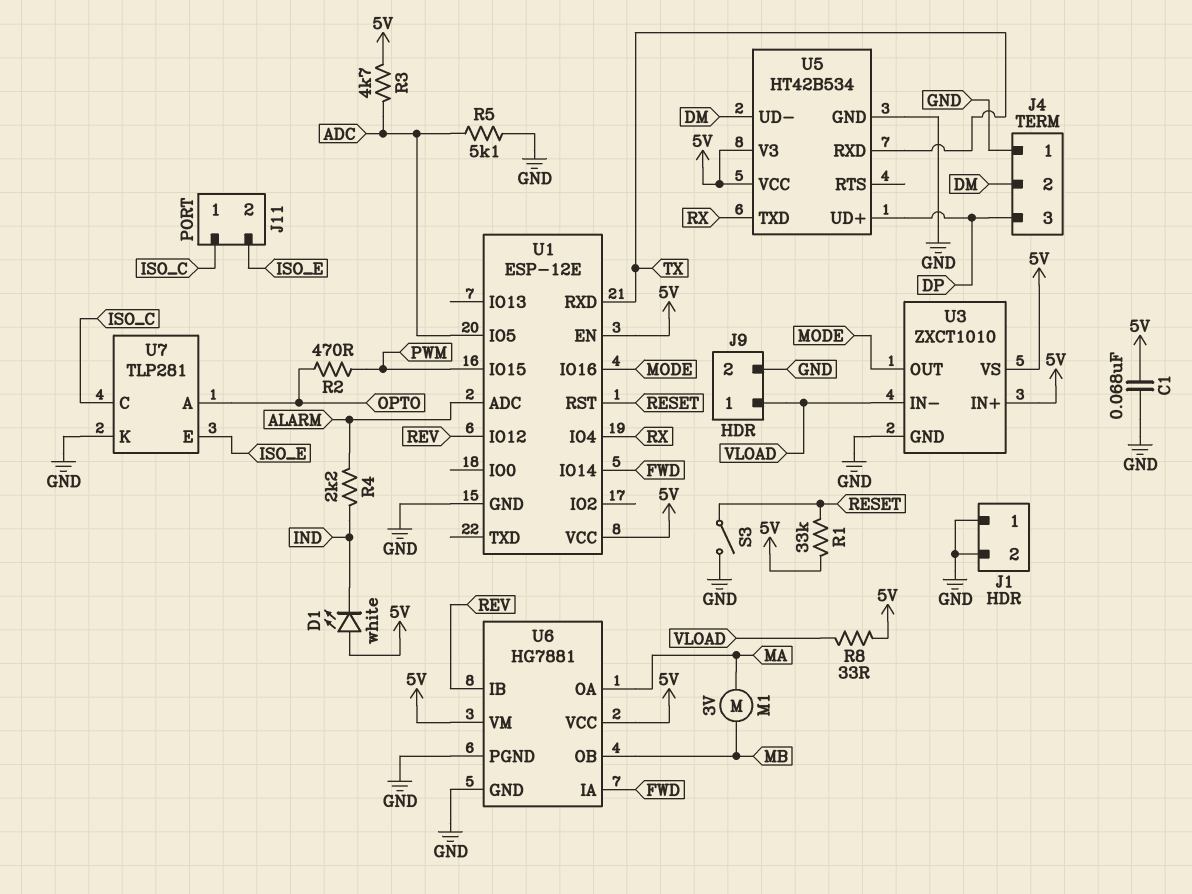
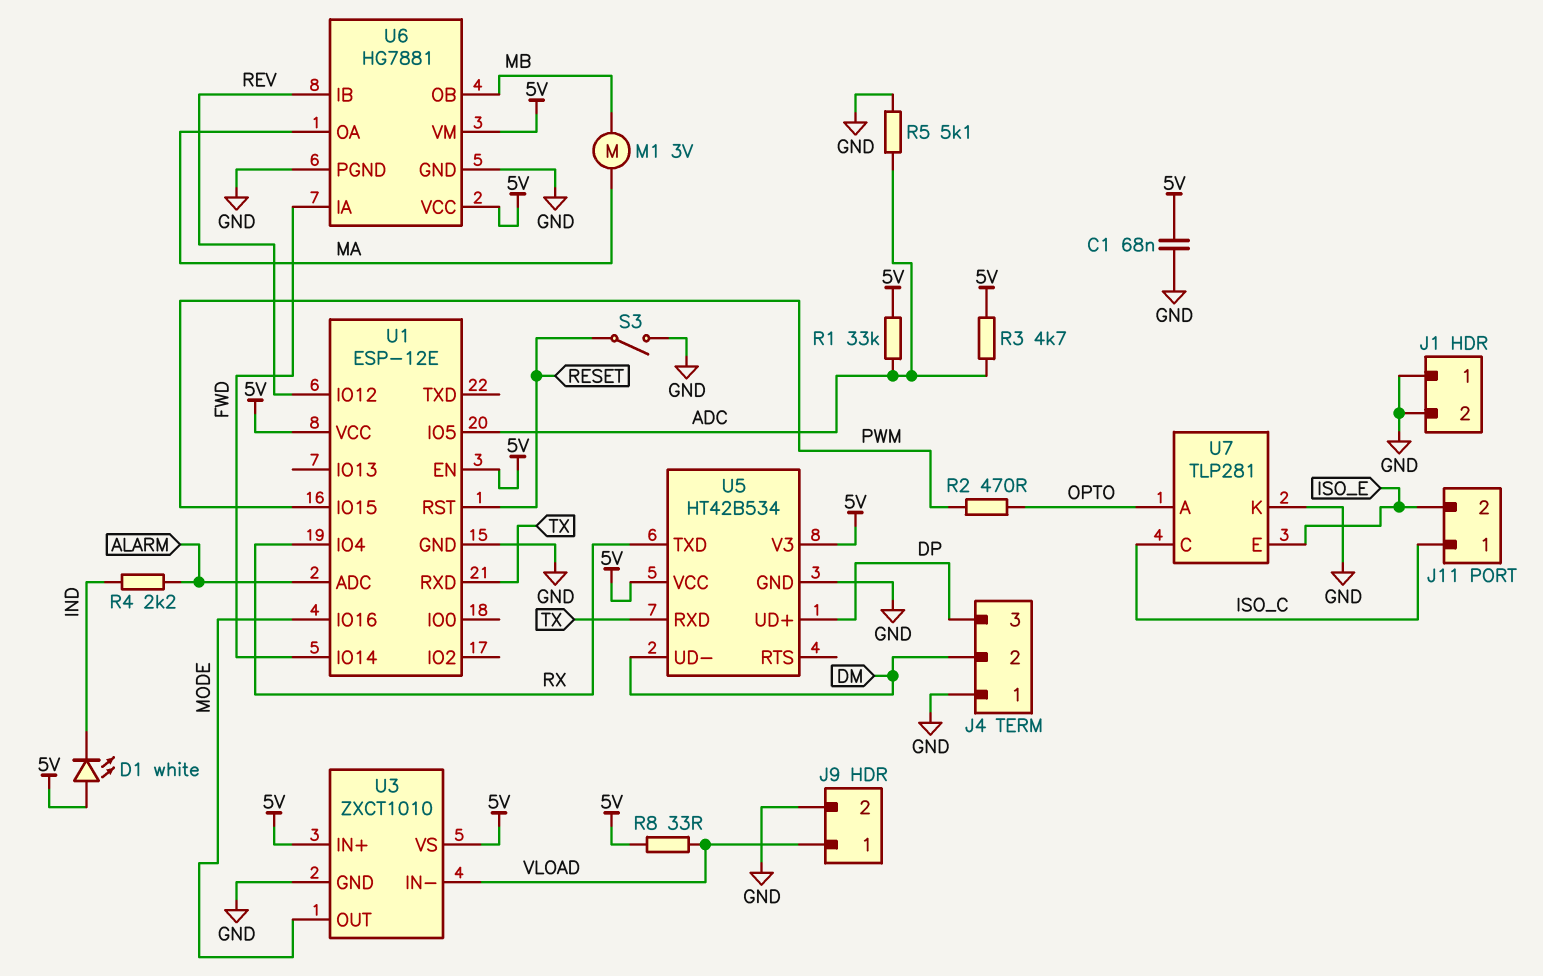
R1: 33k (5V, RESET) -> 33k (5V, ADC)

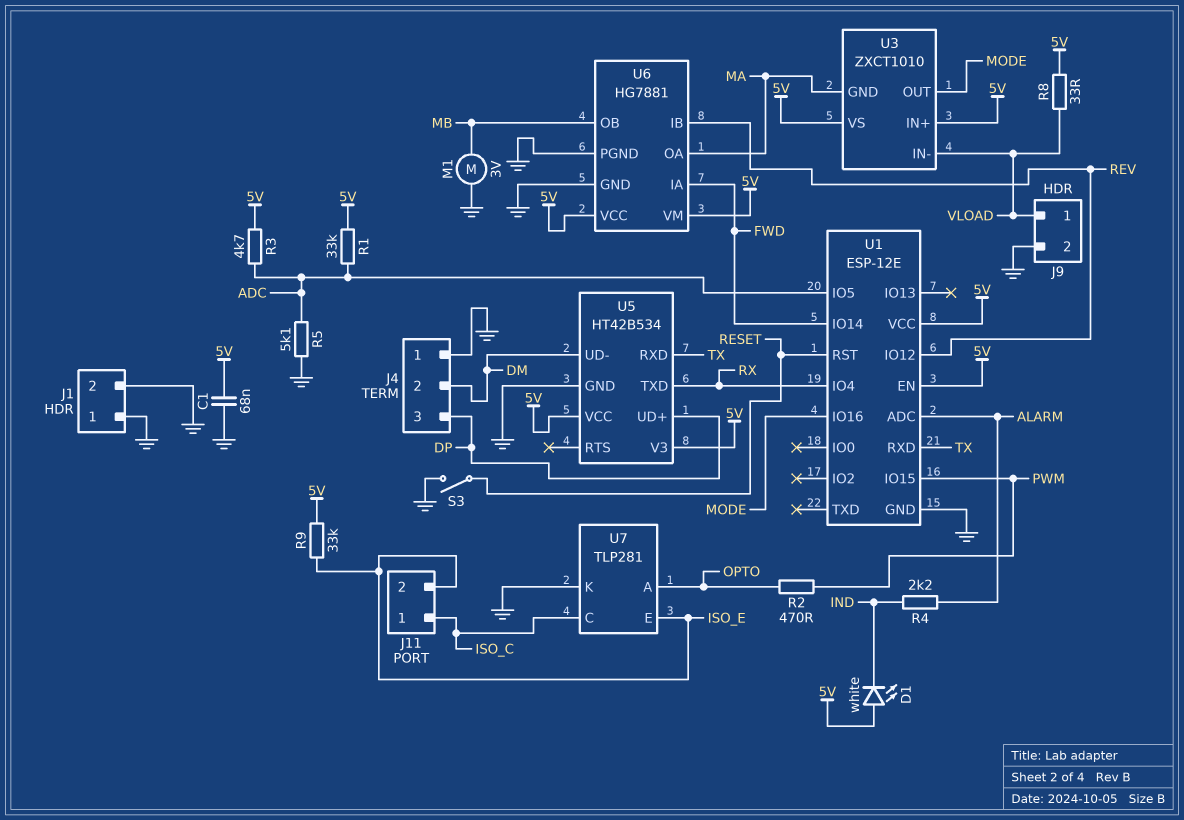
M1: motor 3V (MA, MB) -> motor 3V (GND, MB)
R9: none -> 33k (5V, ISO_E)
U3 pin GND: GND -> MA

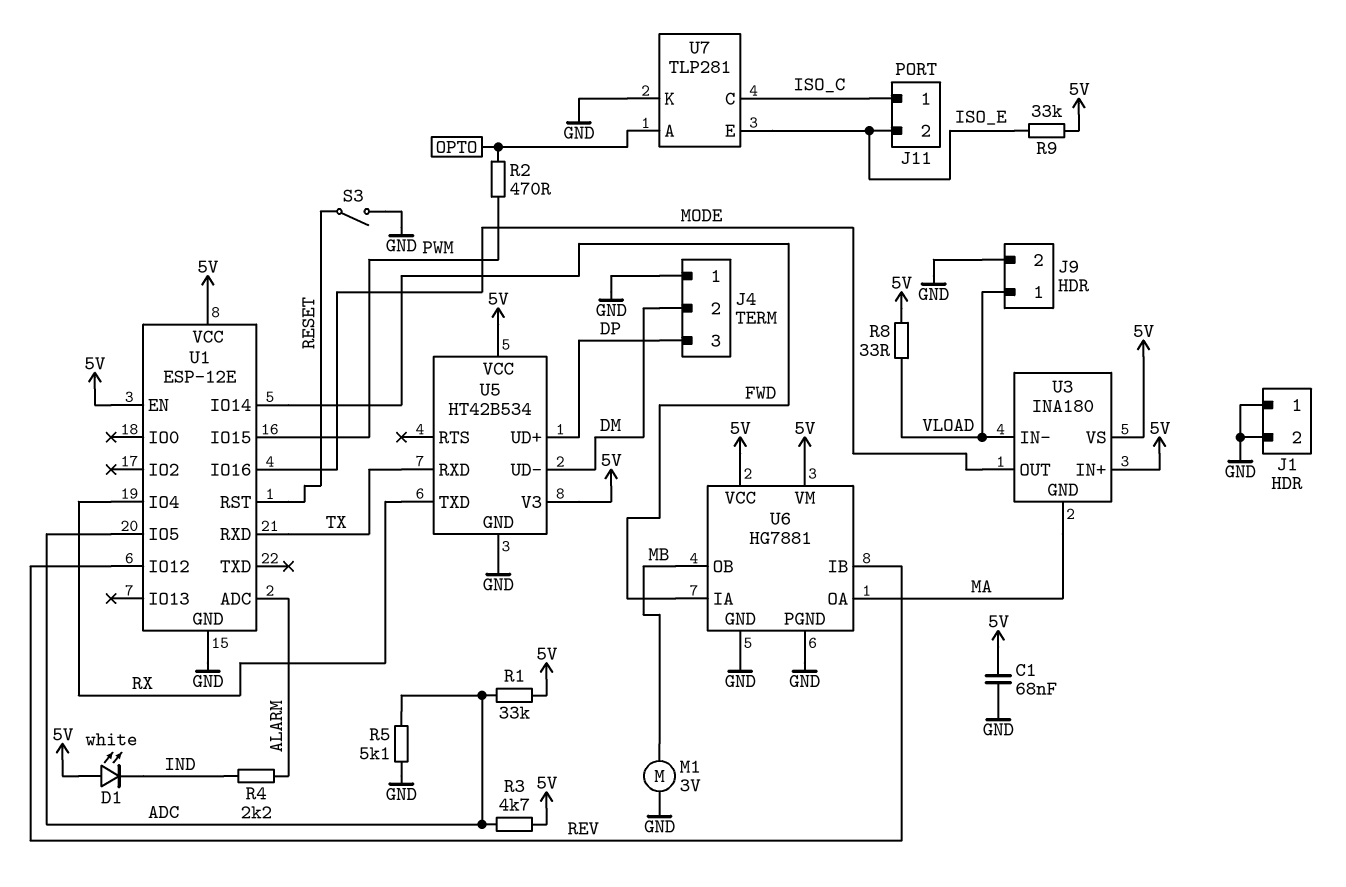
U3: ZXCT1010 -> INA180

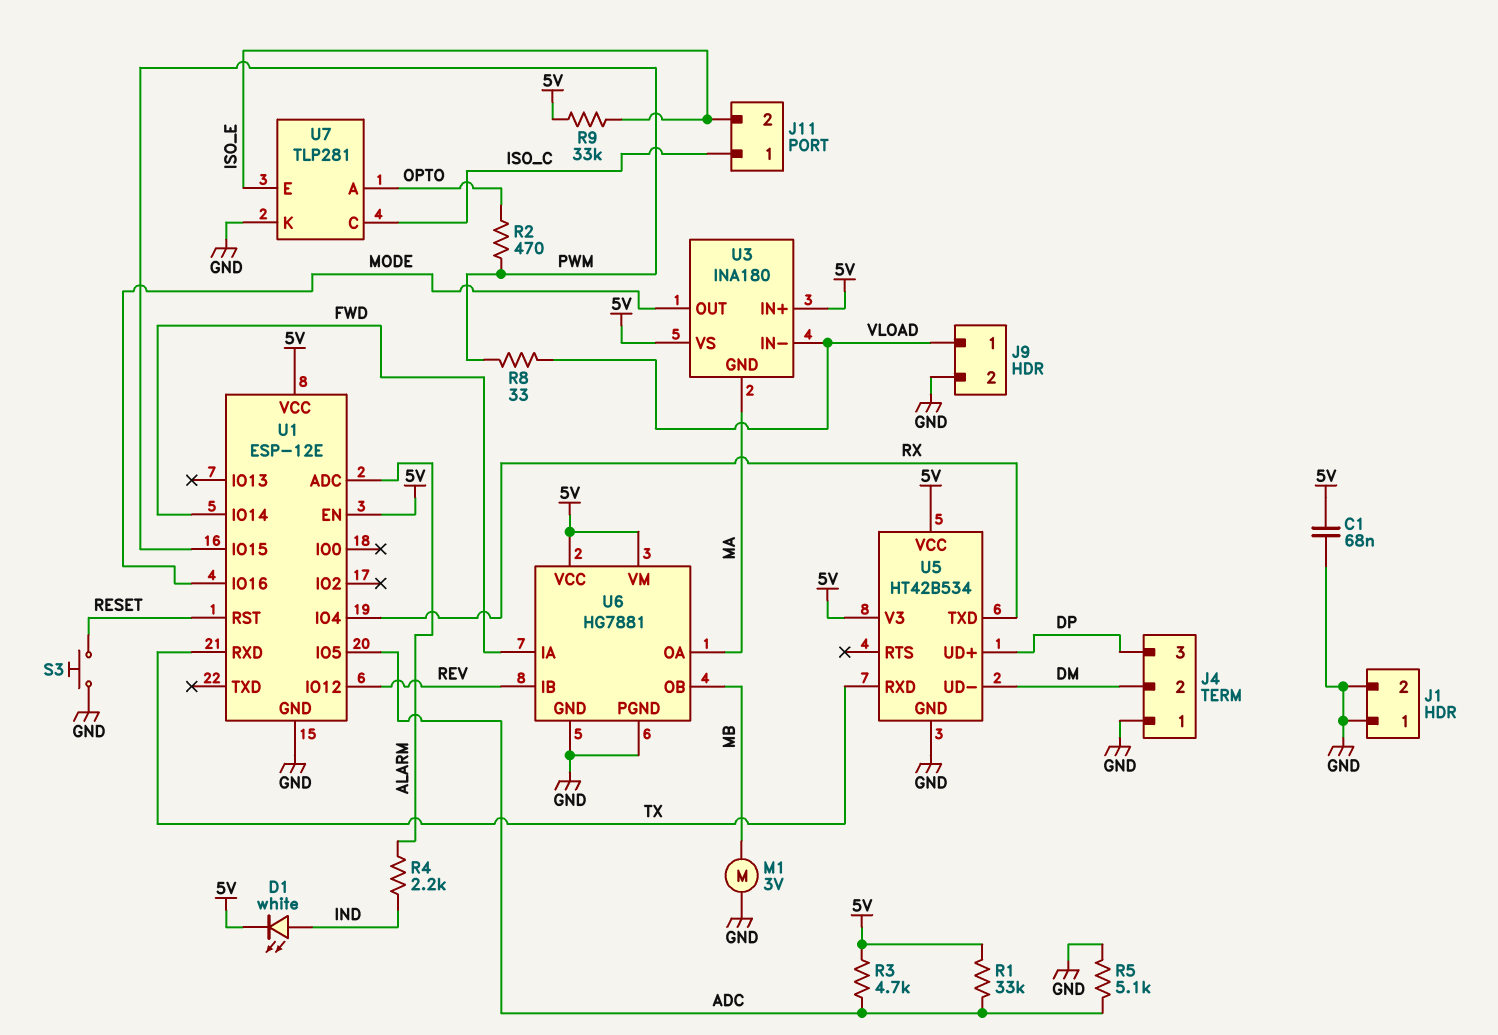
D1: LED white (A 5V, K IND) -> LED white (A IND, K 5V)
R8: 33 (5V, VLOAD) -> 33 (PWM, VLOAD)
S3: switch (GND, RESET) -> button (GND, RESET)

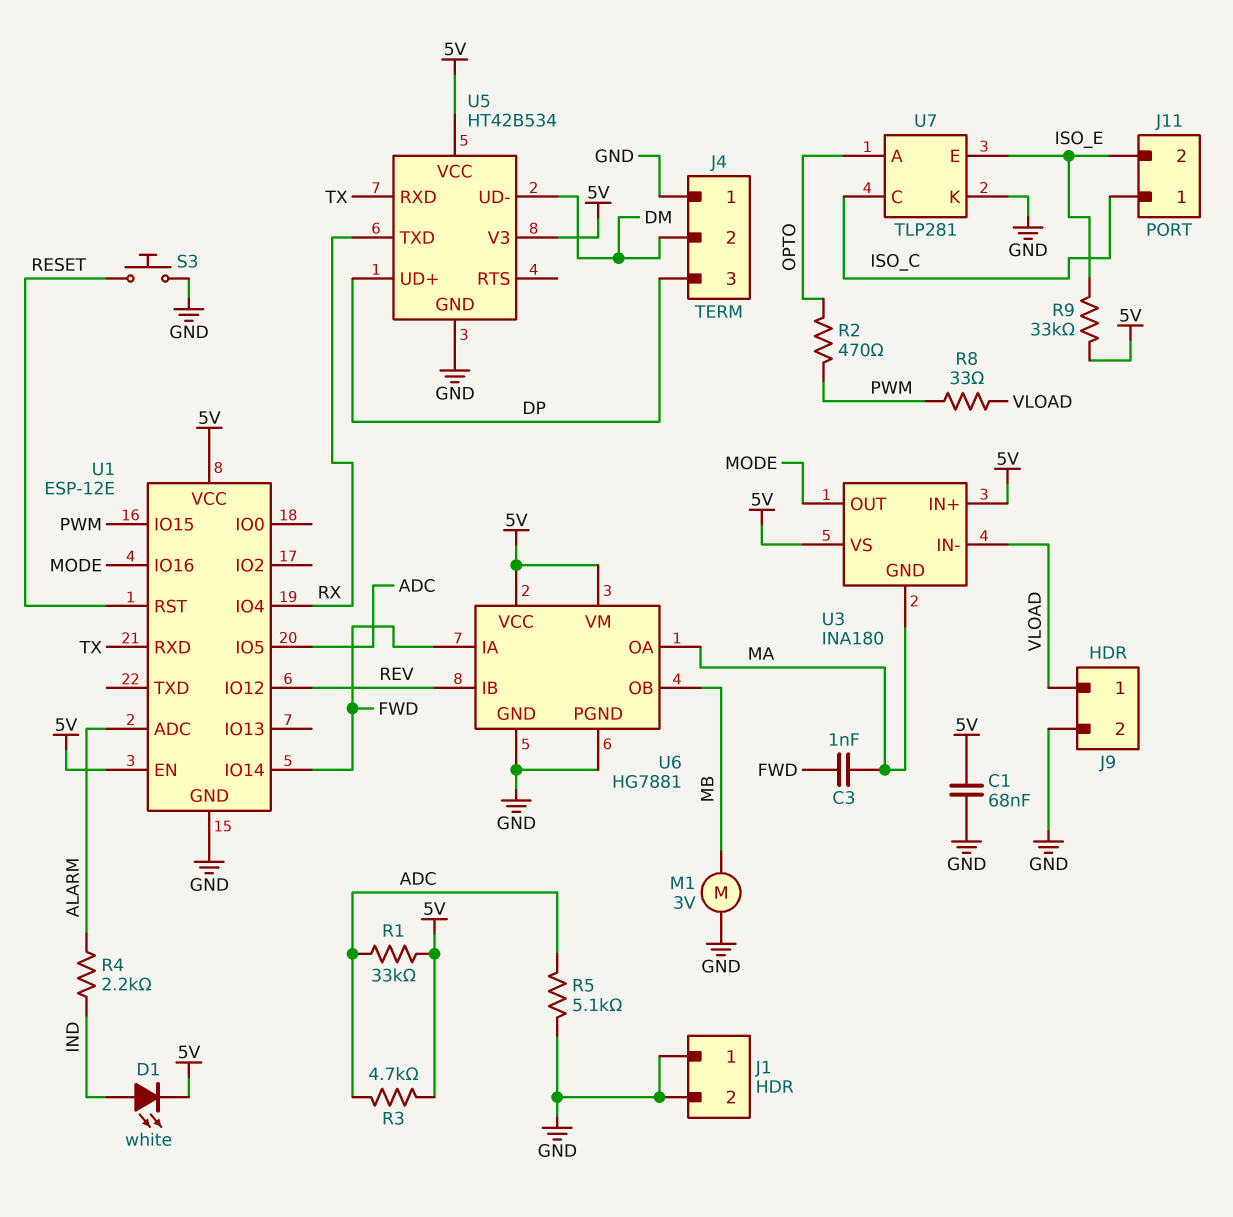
C3: none -> 1nF (FWD, MA)

